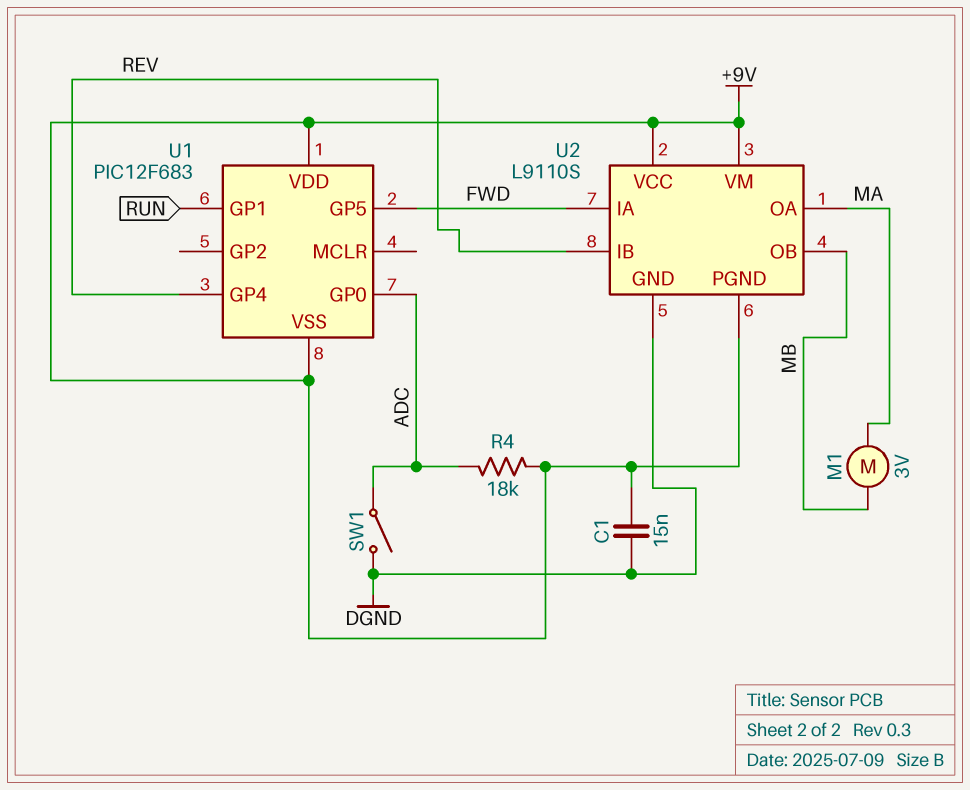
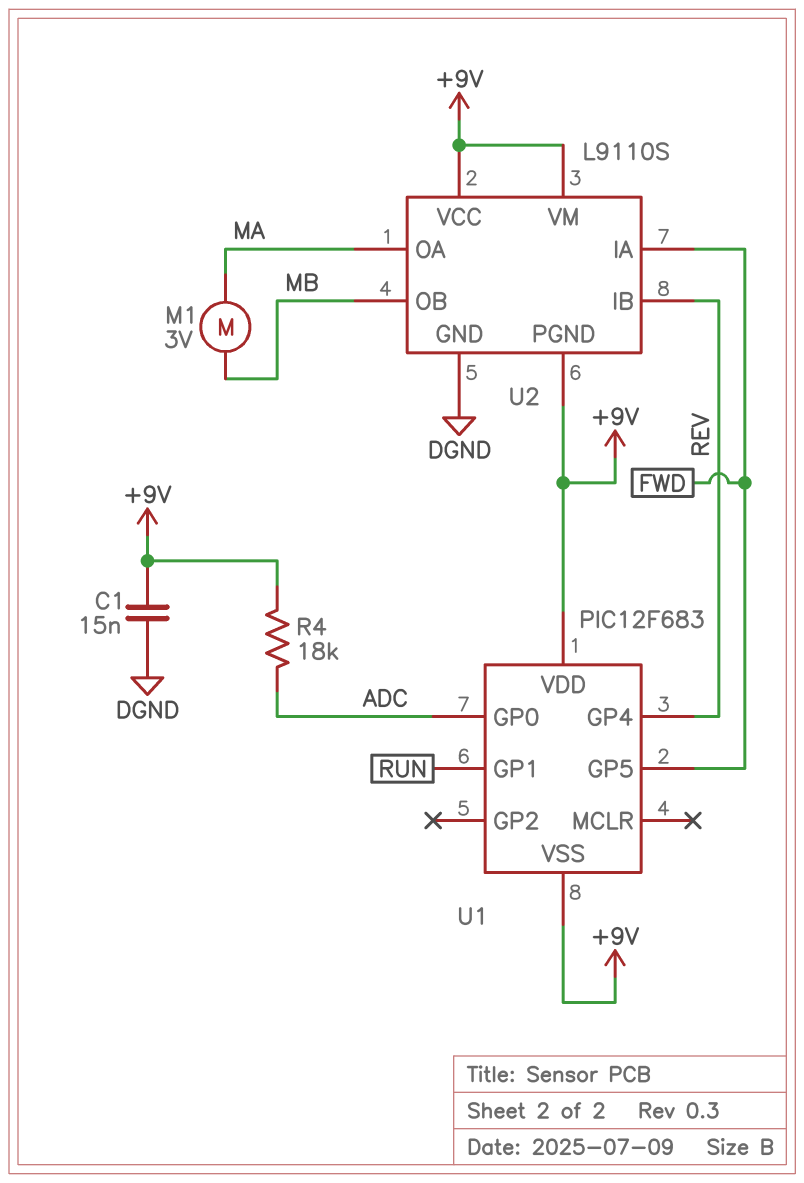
SW1: switch (ADC, DGND) -> none

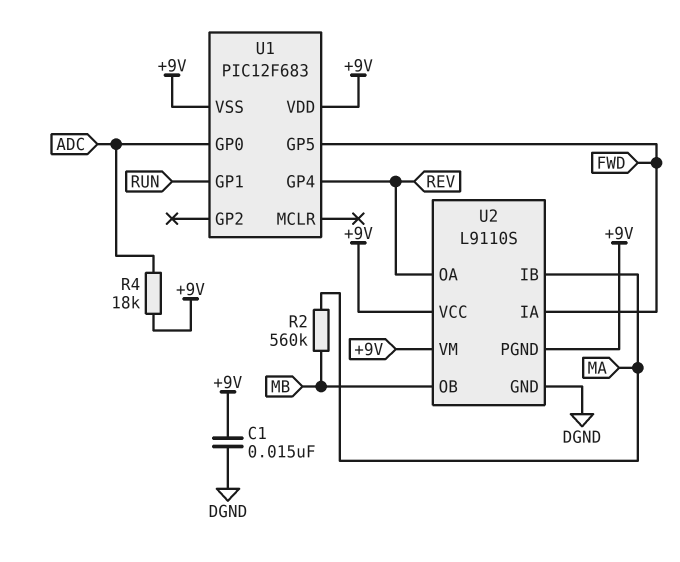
M1: motor 3V (MA, MB) -> none
R2: none -> 560k (MA, MB)
U2 pin IB: REV -> MA
U2 pin OA: MA -> REV

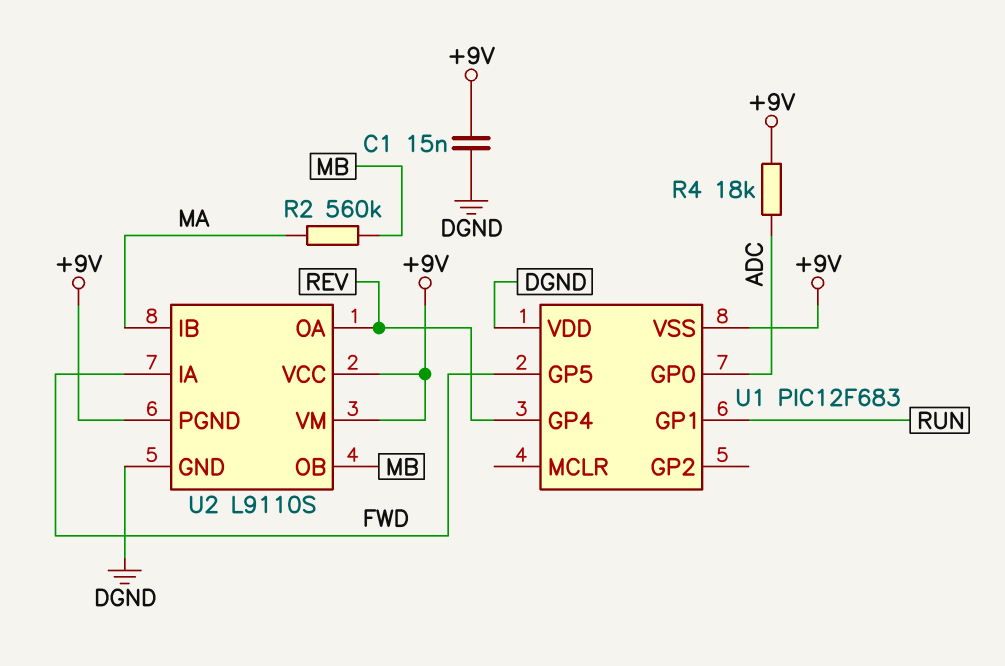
U1 pin VDD: +9V -> DGND

